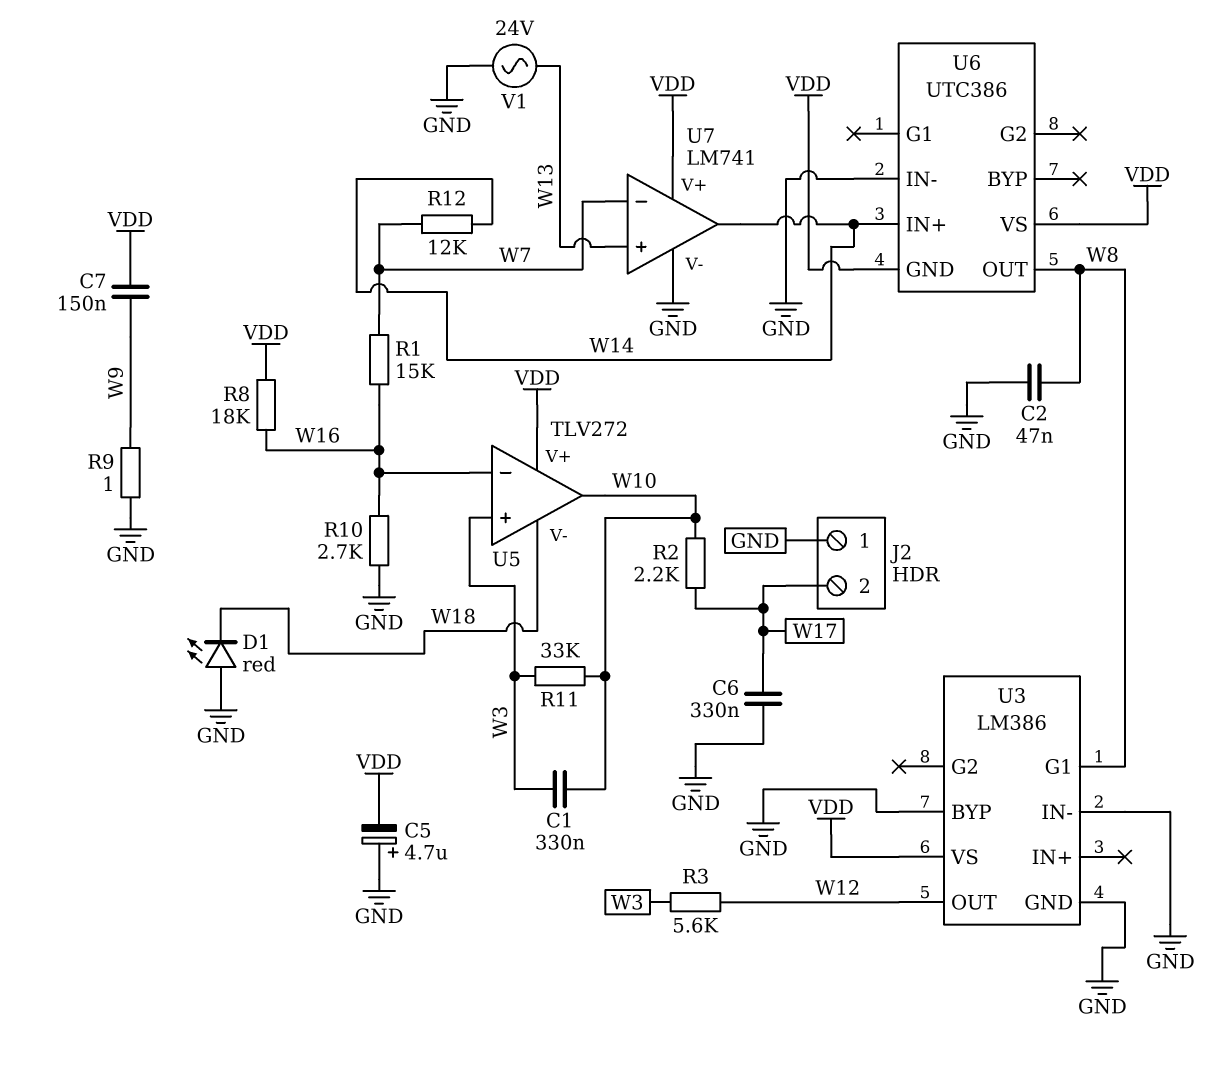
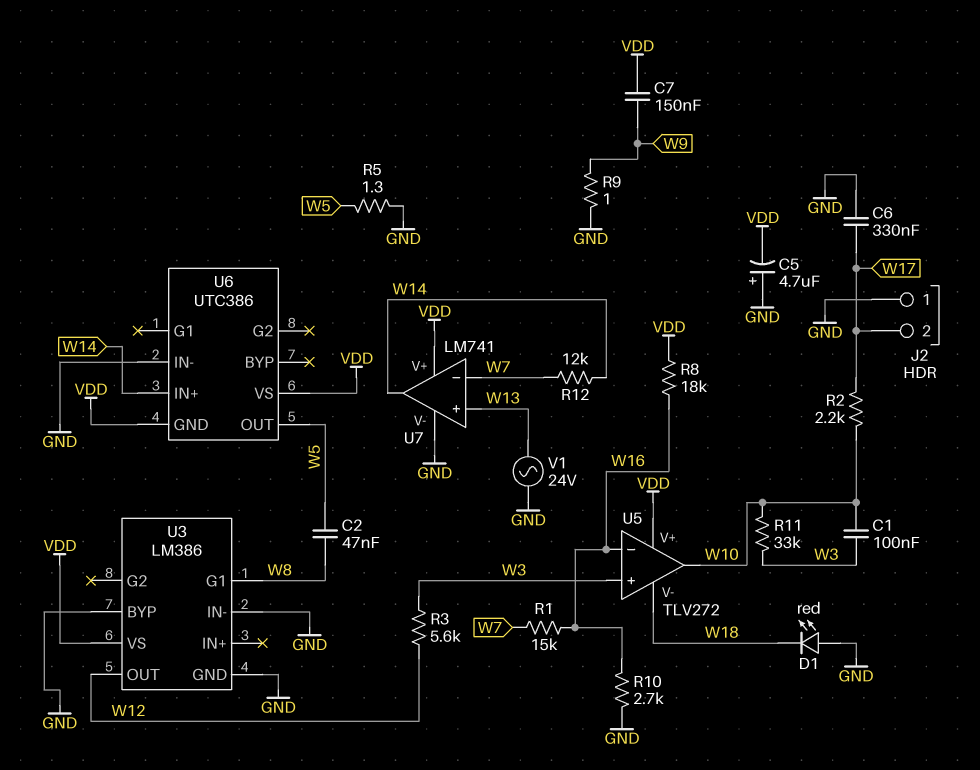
C1: 330nF (W3, W10) -> 100nF (W3, W10)
C2: 47nF (GND, W8) -> 47nF (W5, W8)
R5: none -> 1.3 (GND, W5)
U6 pin OUT: W8 -> W5

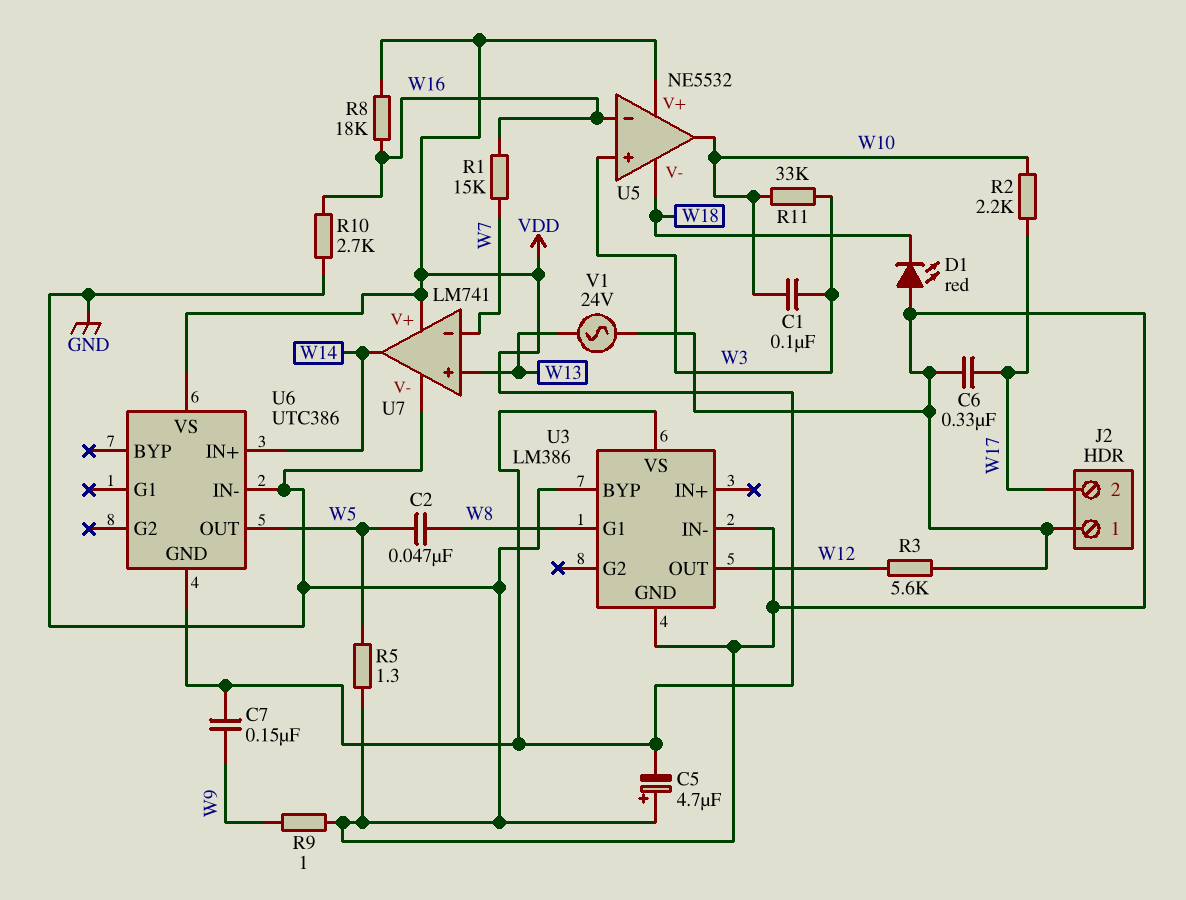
R3: 5.6k (W3, W12) -> 5.6k (GND, W12)
R12: 12k (W7, W14) -> none
U5: TLV272 -> NE5532

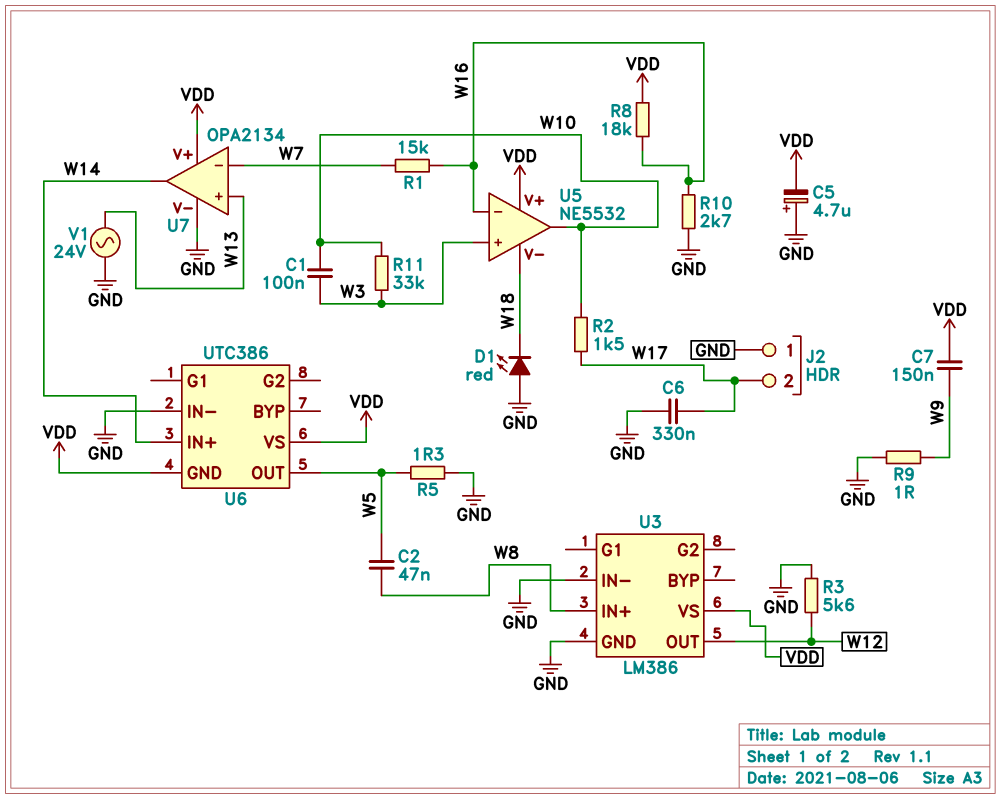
R2: 2.2k (W10, W17) -> 1.5k (W10, W17)
U3 pin BYP: GND -> none
U3 pin G1: W8 -> none
U3 pin IN+: none -> W8
U7: LM741 -> OPA2134

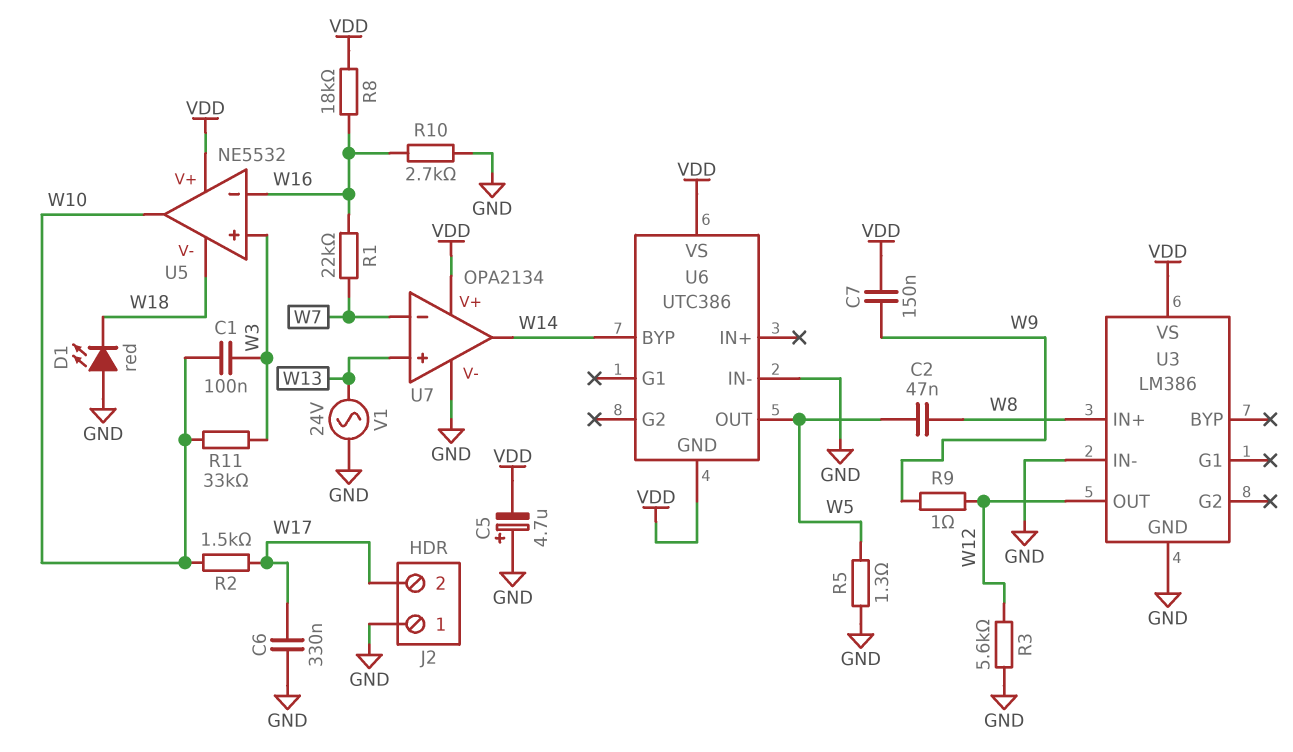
R1: 15k (W7, W16) -> 22k (W7, W16)
R9: 1 (GND, W9) -> 1 (W9, W12)
U6 pin BYP: none -> W14
U6 pin IN+: W14 -> none

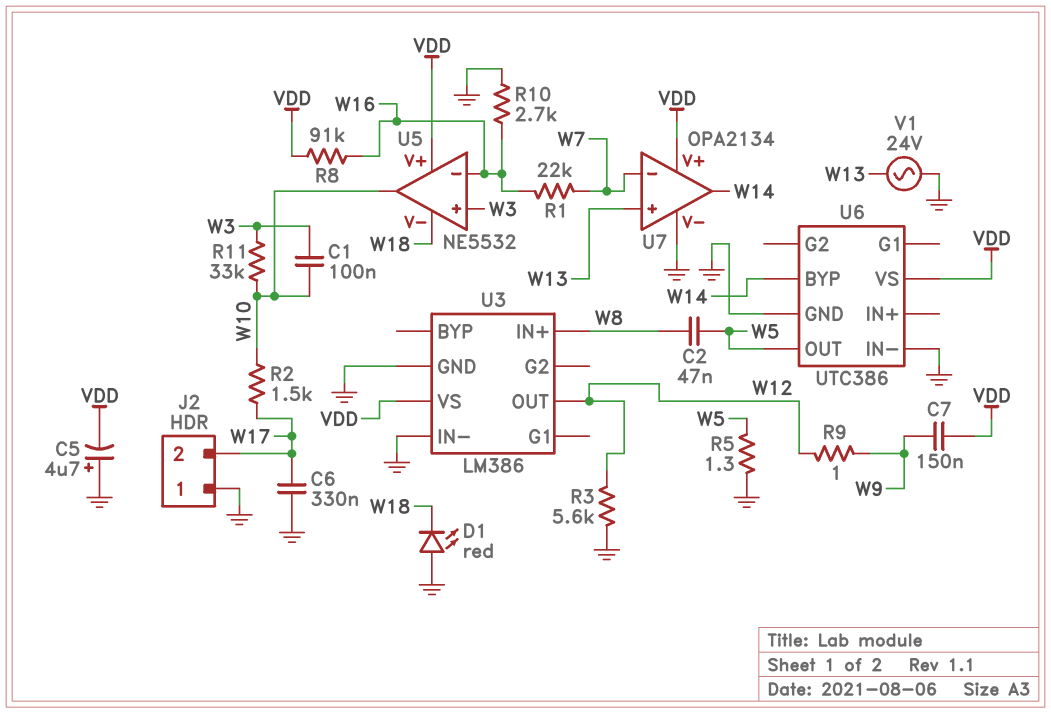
R8: 18k (VDD, W16) -> 91k (VDD, W16)
U6 pin GND: VDD -> GND

